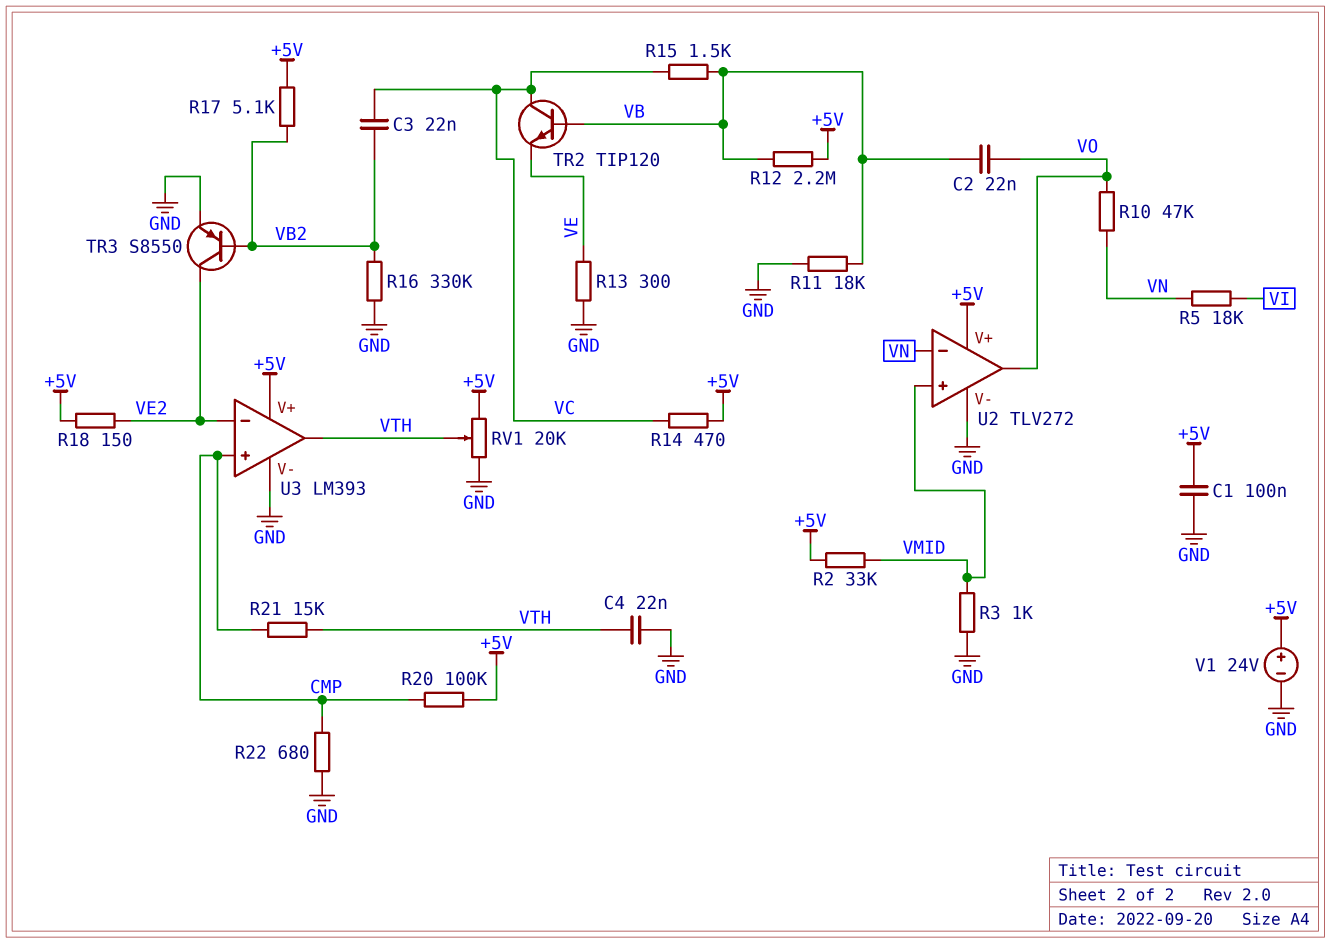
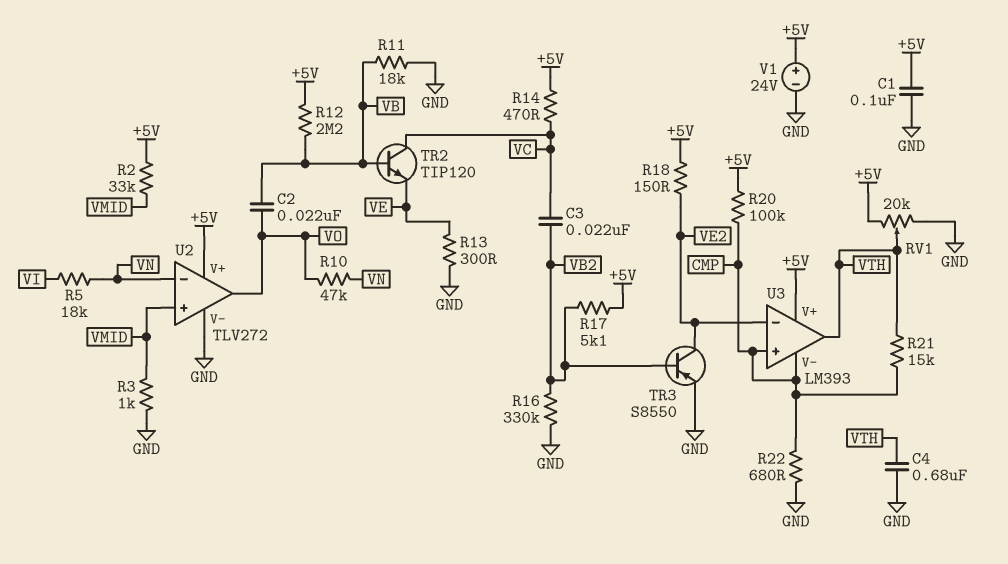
C4: 22nF (GND, VTH) -> 680nF (GND, VTH)
R15: 1.5k (VB, VC) -> none
U3 pin V-: GND -> CMP

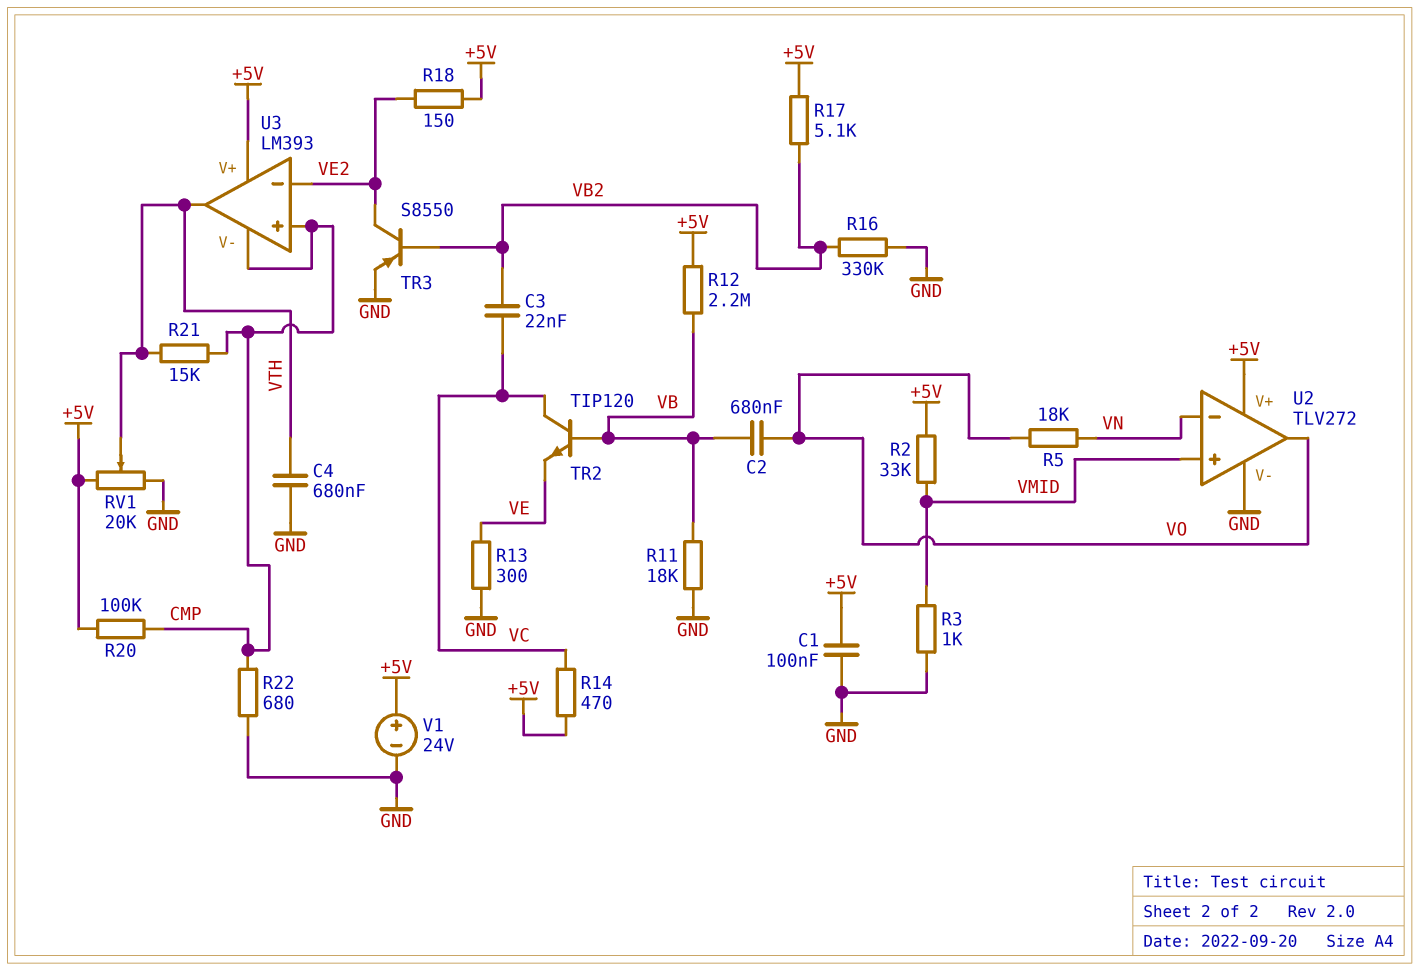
C2: 22nF (VB, VO) -> 680nF (VB, VO)
R5: 18k (VI, VN) -> 18k (VN, VO)
R10: 47k (VN, VO) -> none

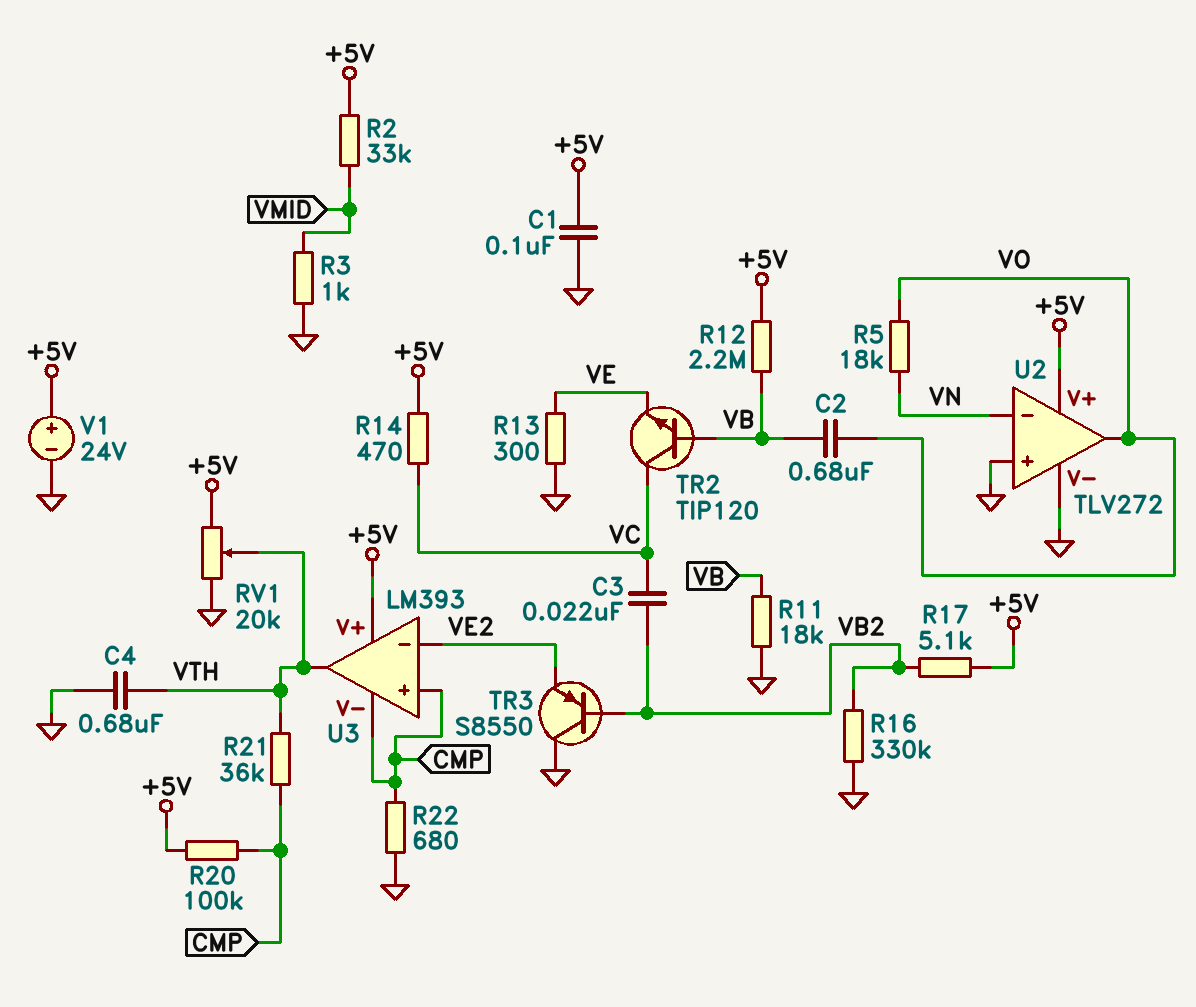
R18: 150 (+5V, VE2) -> none
R21: 15k (CMP, VTH) -> 36k (CMP, VTH)
TR3: PNP S8550 (B VB2, C VE2, E GND) -> PNP S8550 (B VB2, C GND, E VE2)
U2 pin in+: VMID -> GND

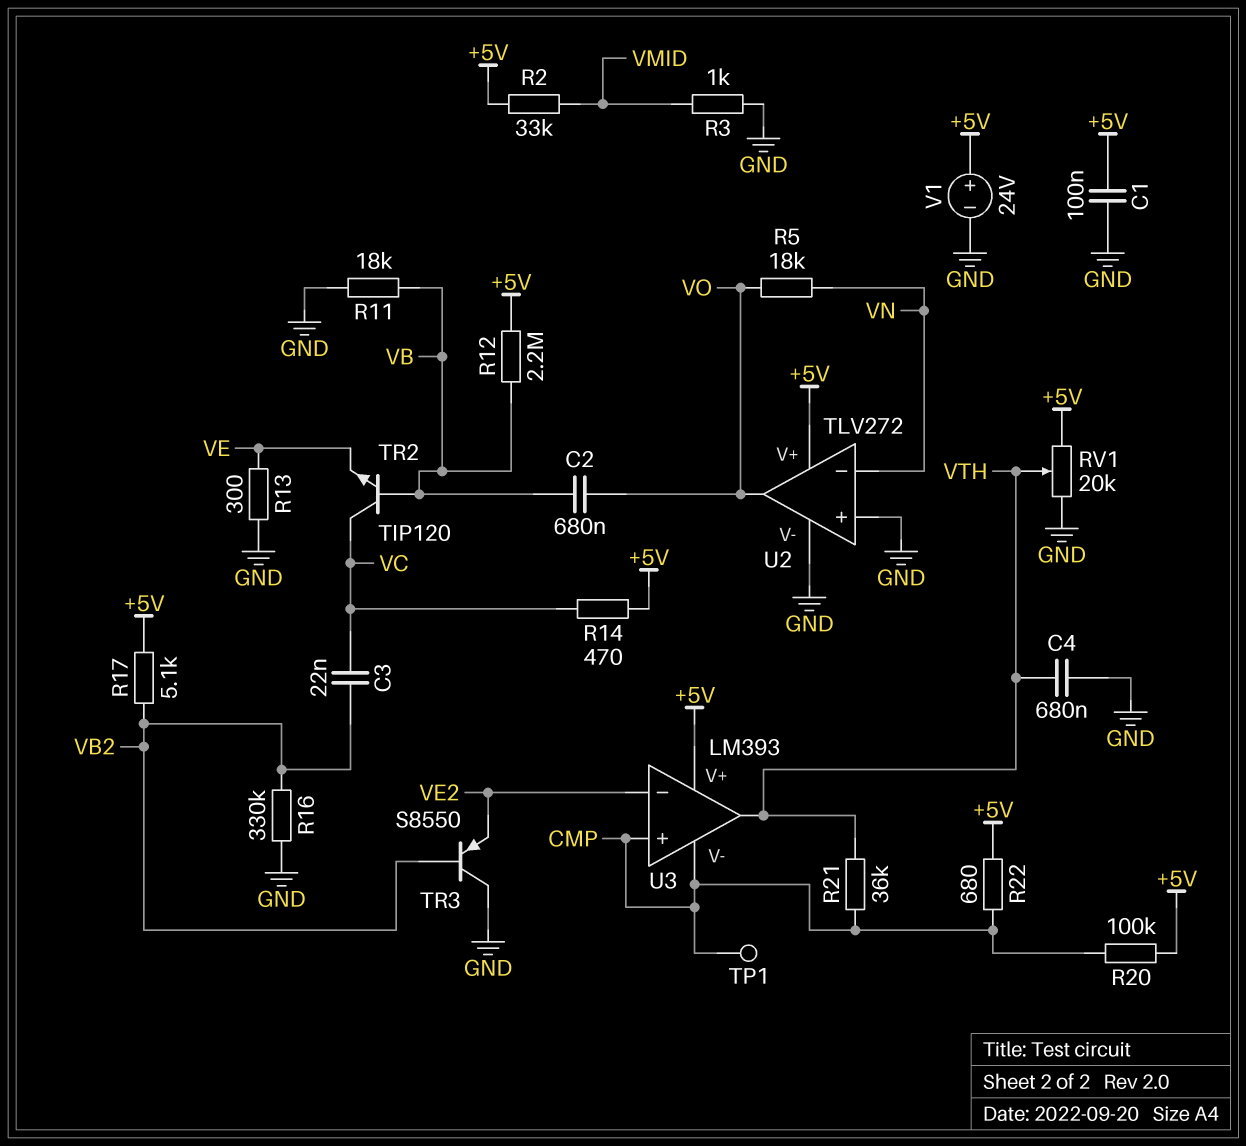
R22: 680 (CMP, GND) -> 680 (+5V, CMP)
TP1: none -> test point (CMP)

